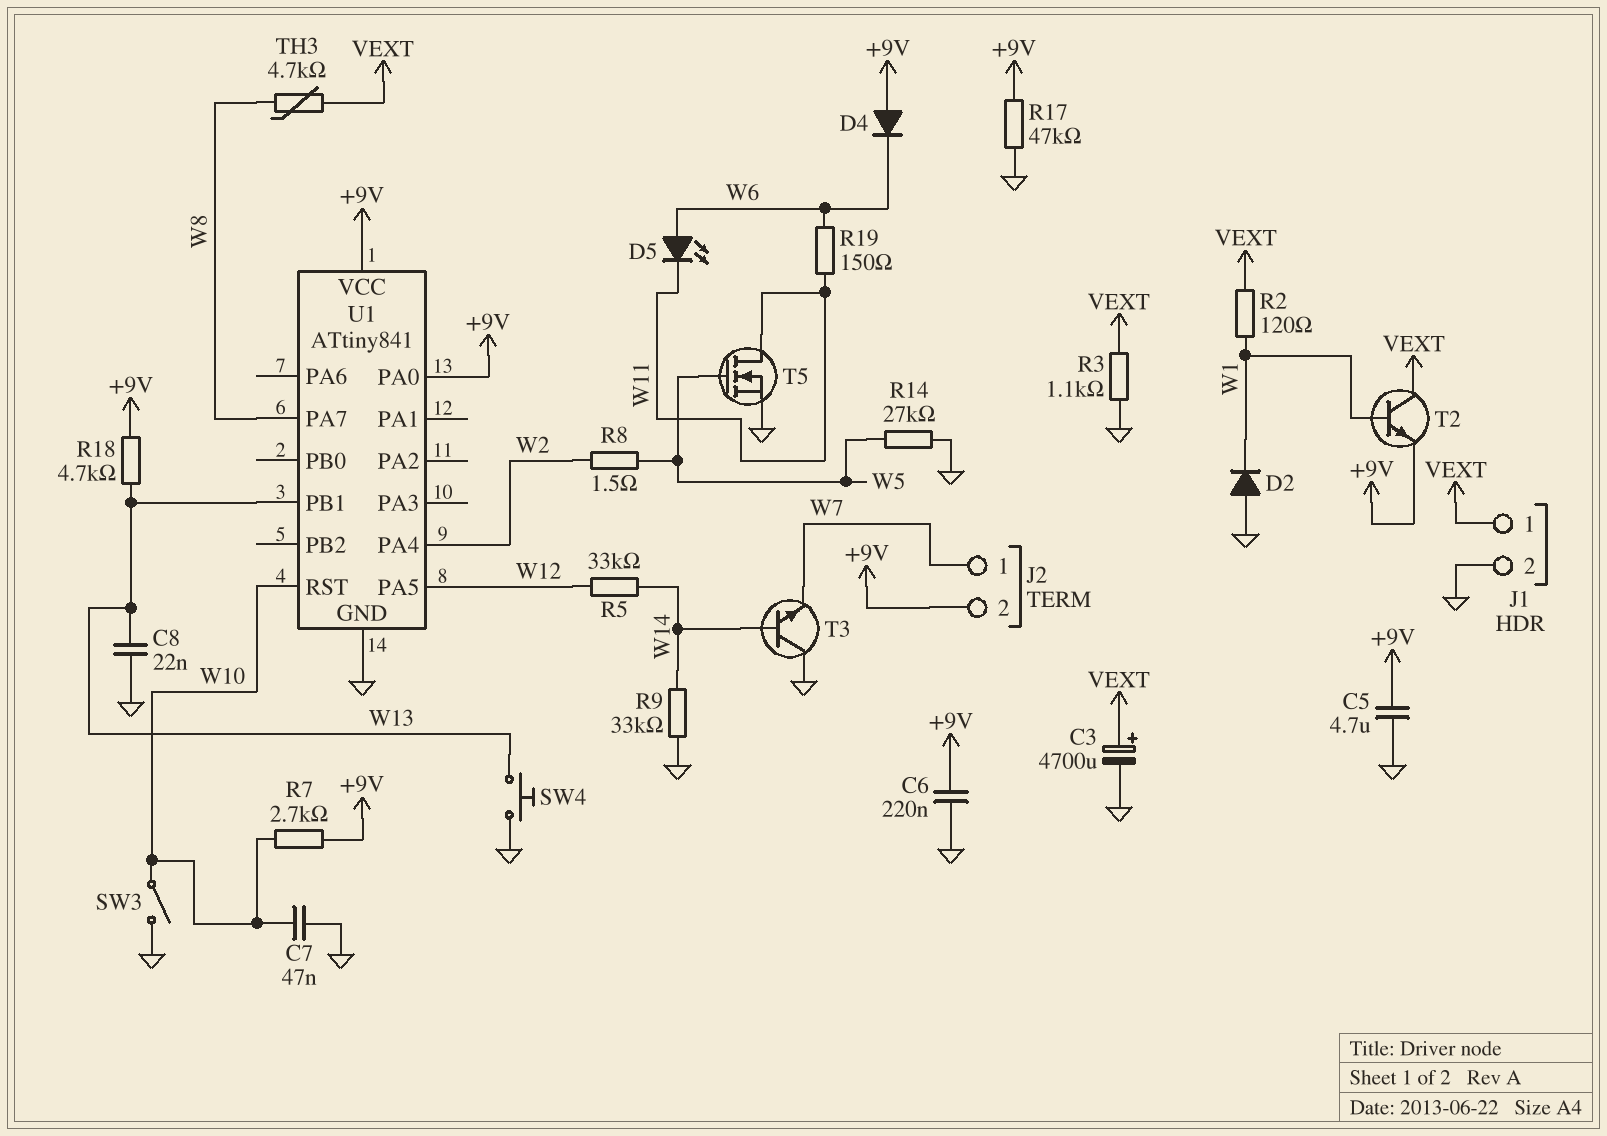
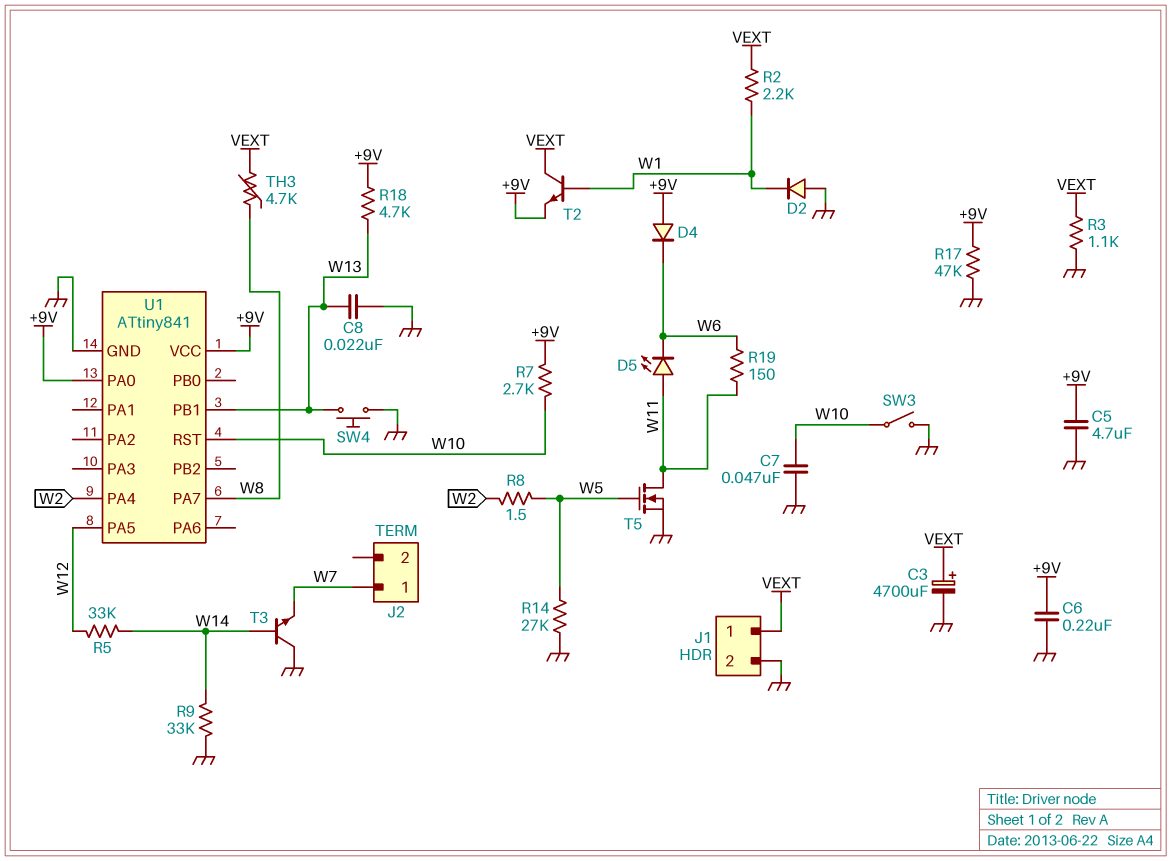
D5: LED (A W6, K W11) -> LED (A W11, K W6)
J2 pin 2: +9V -> none
R2: 120 (VEXT, W1) -> 2.2k (VEXT, W1)

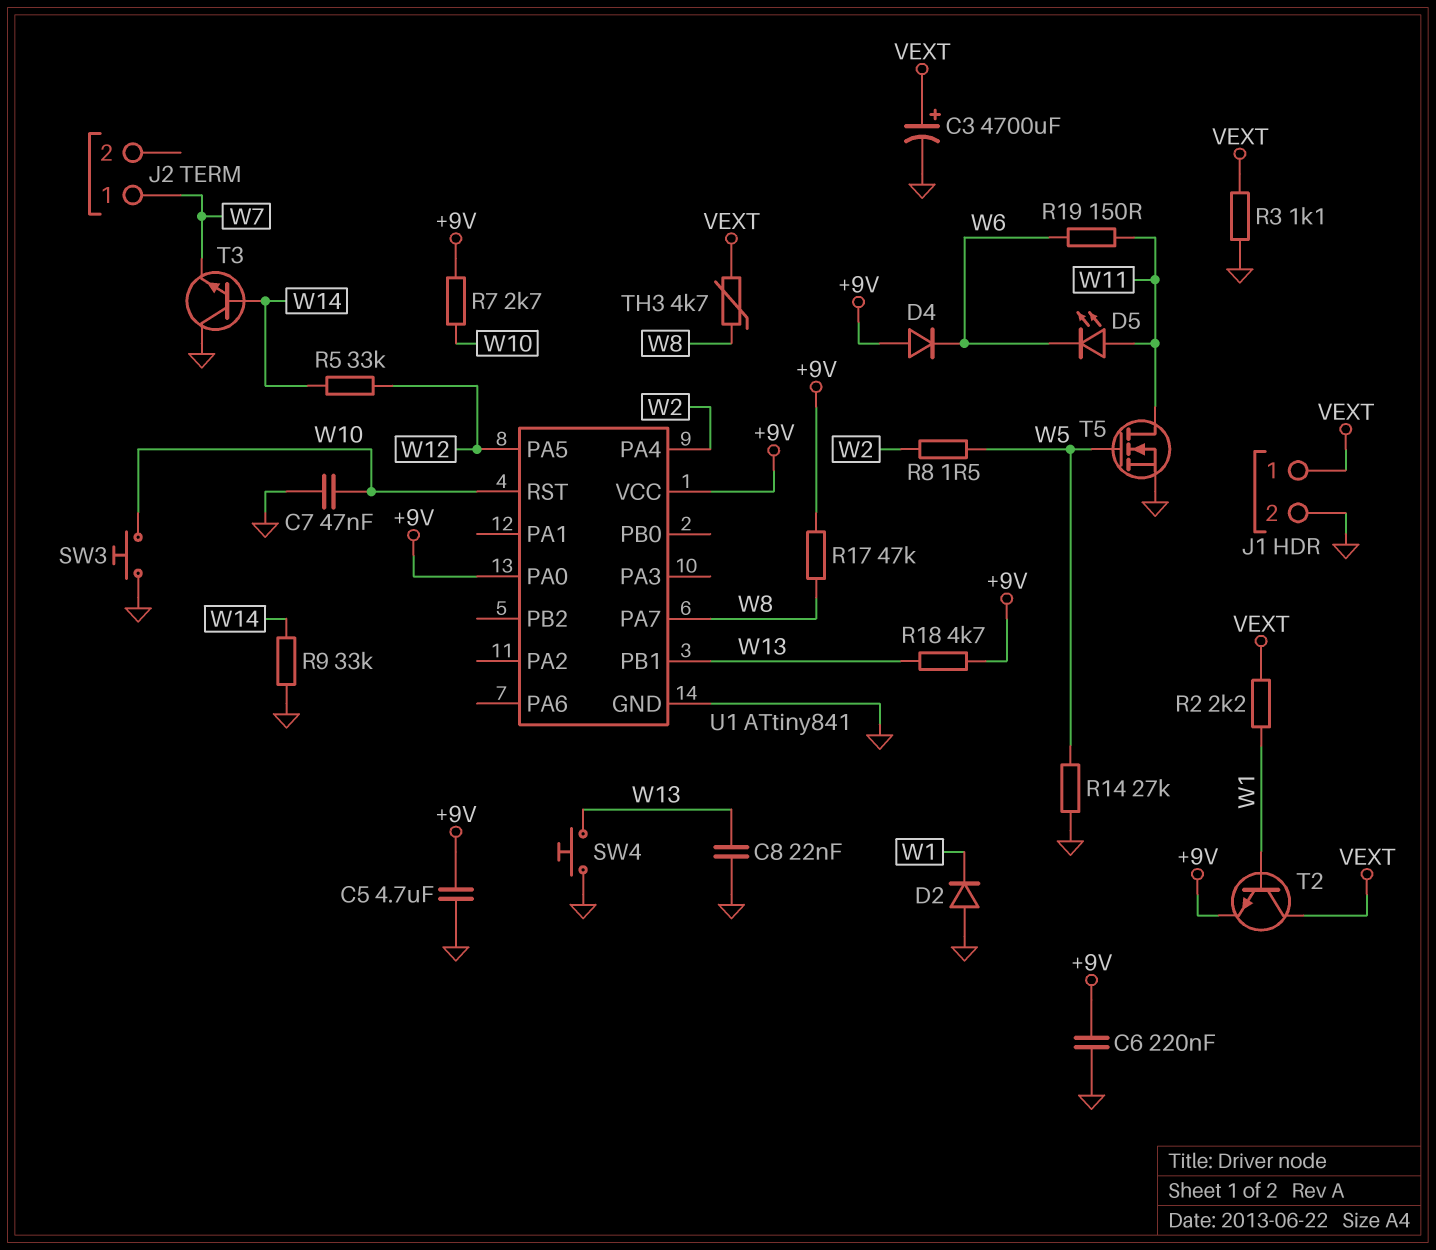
R17: 47k (+9V, GND) -> 47k (+9V, W8)
SW3: switch (GND, W10) -> button (GND, W10)

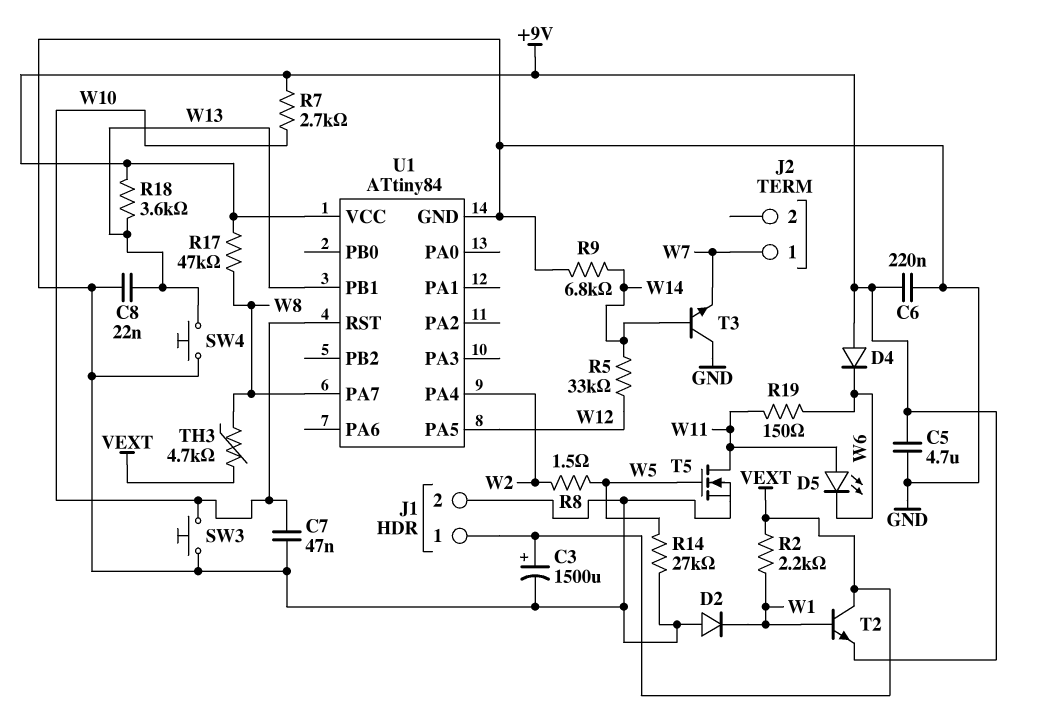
C3: 4700uF (plus VEXT, minus GND) -> 1500uF (plus VEXT, minus GND)
R3: 1.1k (GND, VEXT) -> none
R9: 33k (GND, W14) -> 6.8k (GND, W14)
R18: 4.7k (+9V, W13) -> 3.6k (+9V, W13)
U1: ATtiny841 -> ATtiny84
U1 pin PA0: +9V -> none

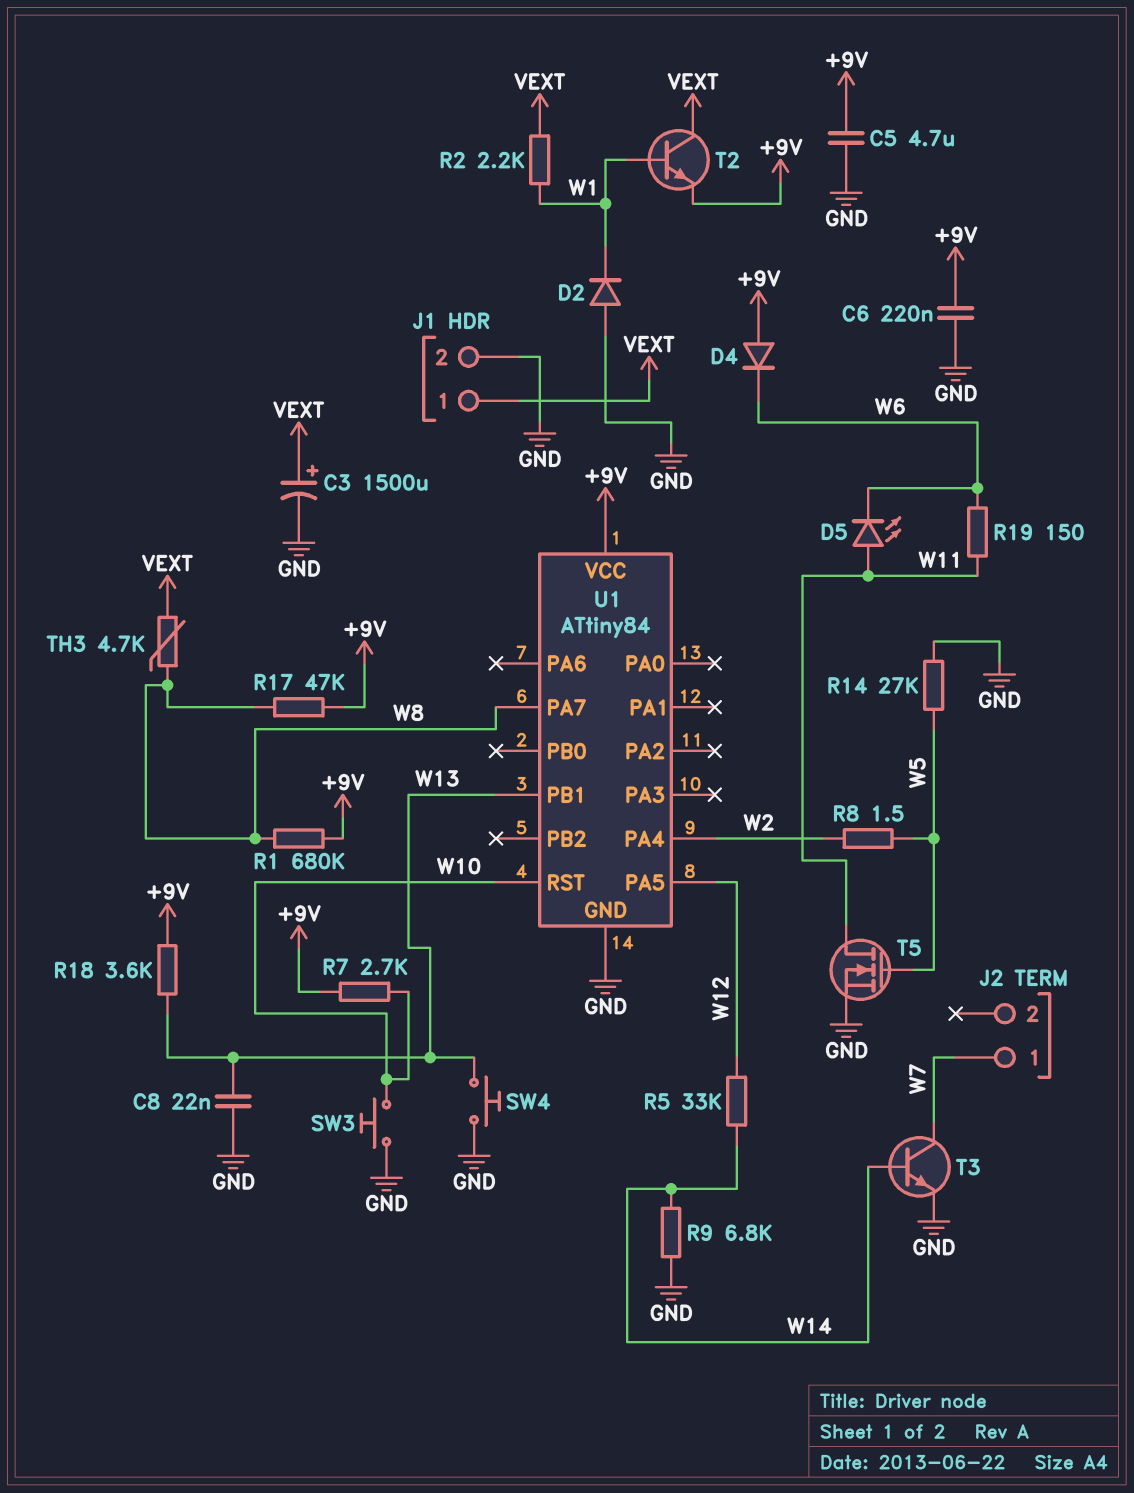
C7: 47nF (GND, W10) -> none
R1: none -> 680k (+9V, W8)
T3: NPN (B W14, C GND, E W7) -> NPN (B W14, C W7, E GND)

